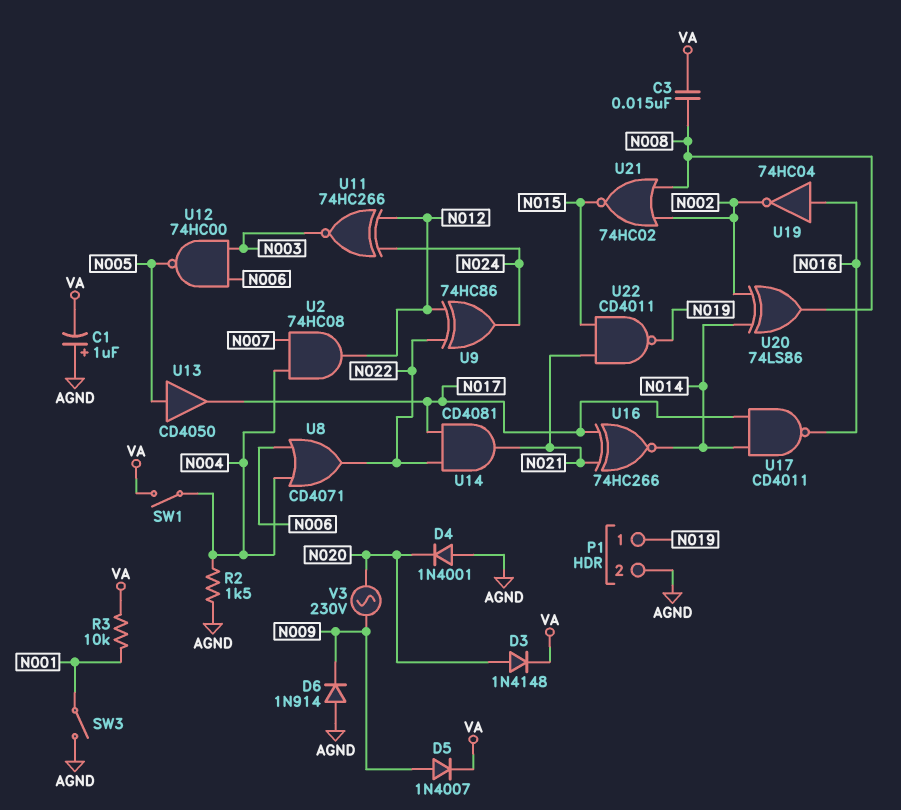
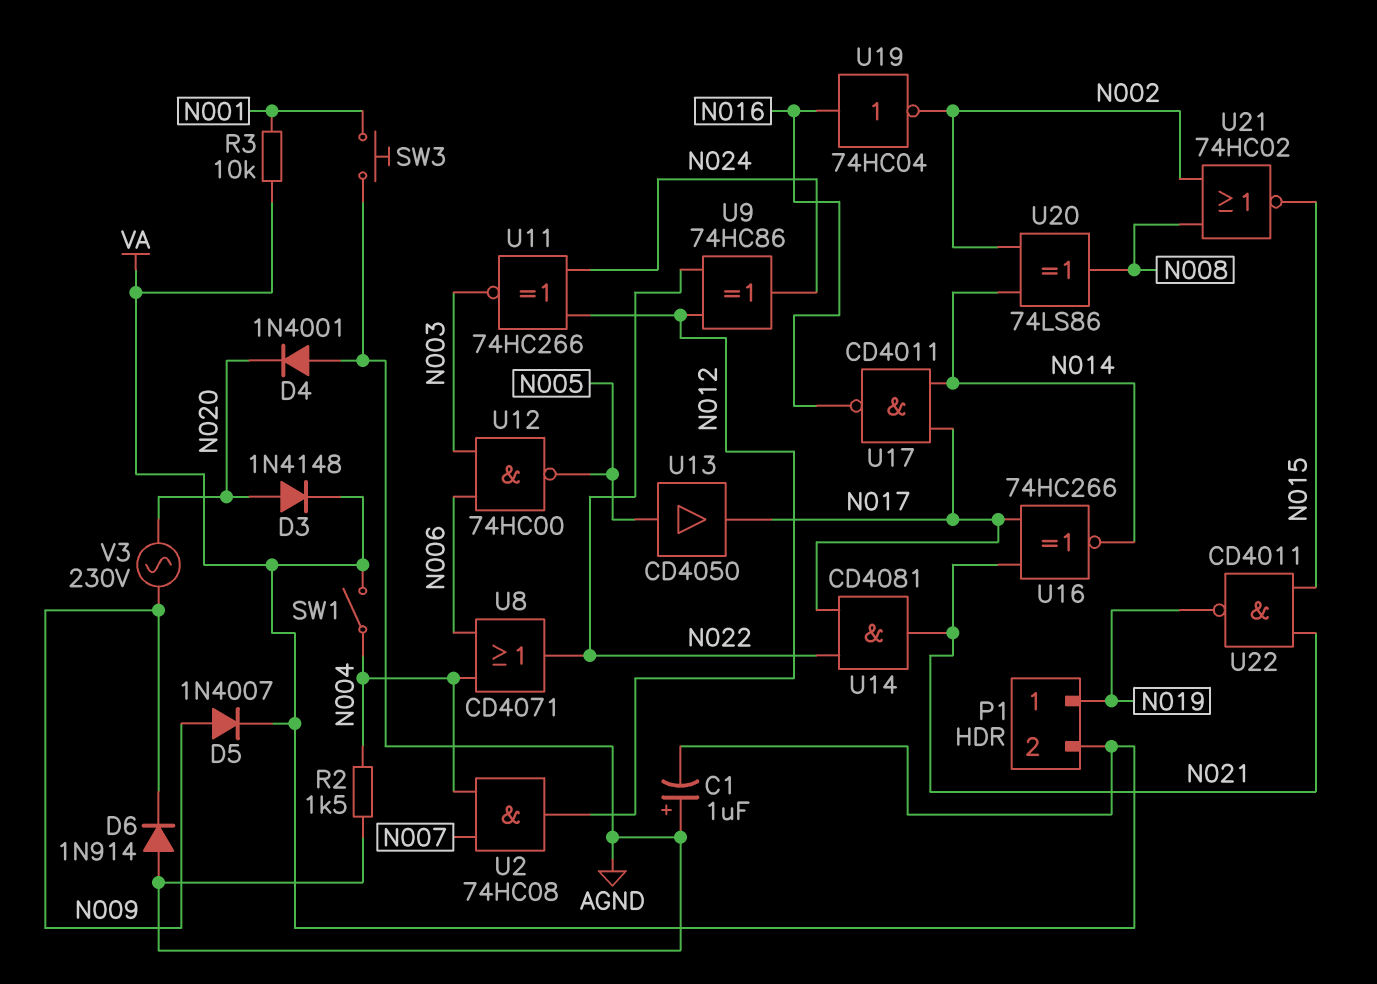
C3: 15nF (N008, VA) -> none
P1 pin 2: AGND -> VA
SW3: switch (AGND, N001) -> button (AGND, N001)

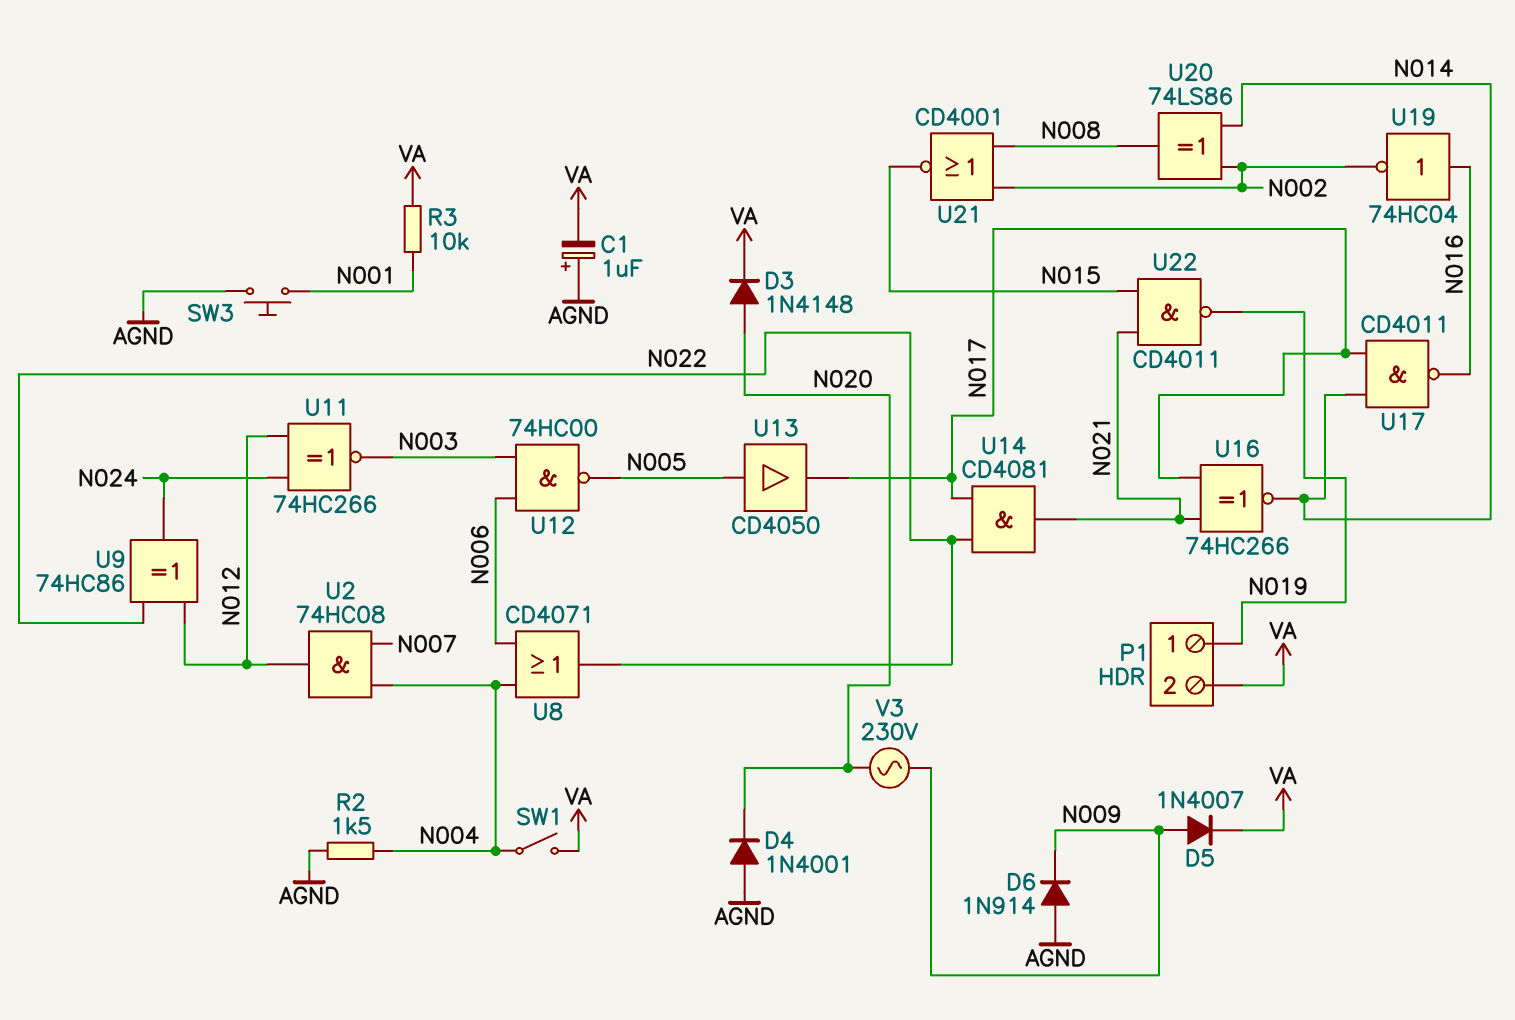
U21: NOR 74HC02 (in N002, in N008, out N015) -> NOR CD4001 (in N002, in N008, out N015)

